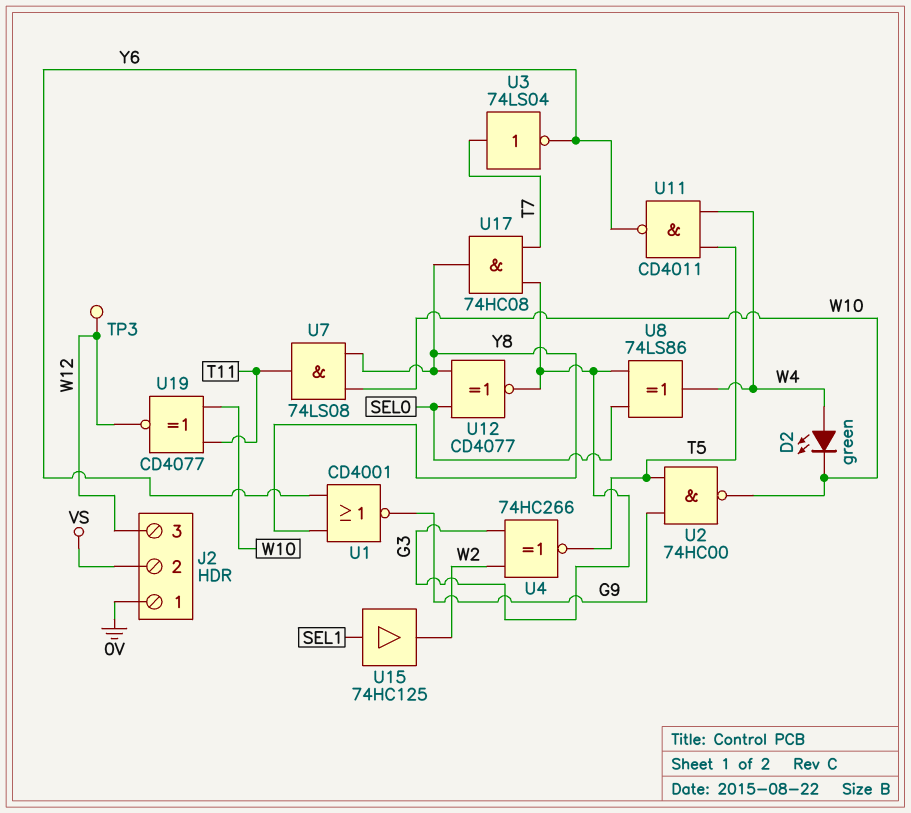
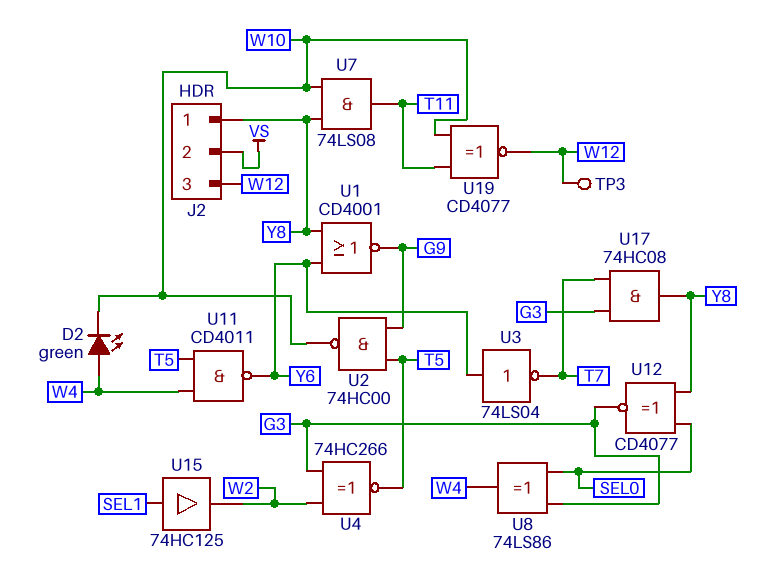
J2 pin 1: 0V -> Y8
U3: NOT 74LS04 (in T7, out Y6) -> NOT 74LS04 (in Y6, out T7)

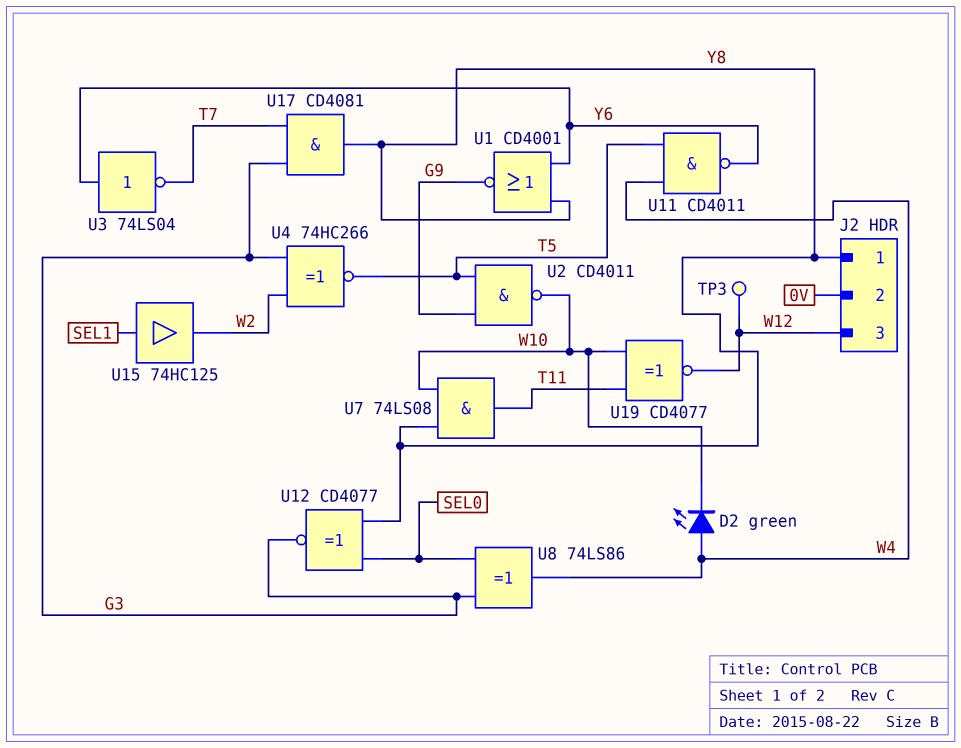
J2 pin 2: VS -> 0V
U2: NAND 74HC00 (in G9, in T5, out W10) -> NAND CD4011 (in G9, in T5, out W10)
U17: AND 74HC08 (in G3, in T7, out Y8) -> AND CD4081 (in G3, in T7, out Y8)

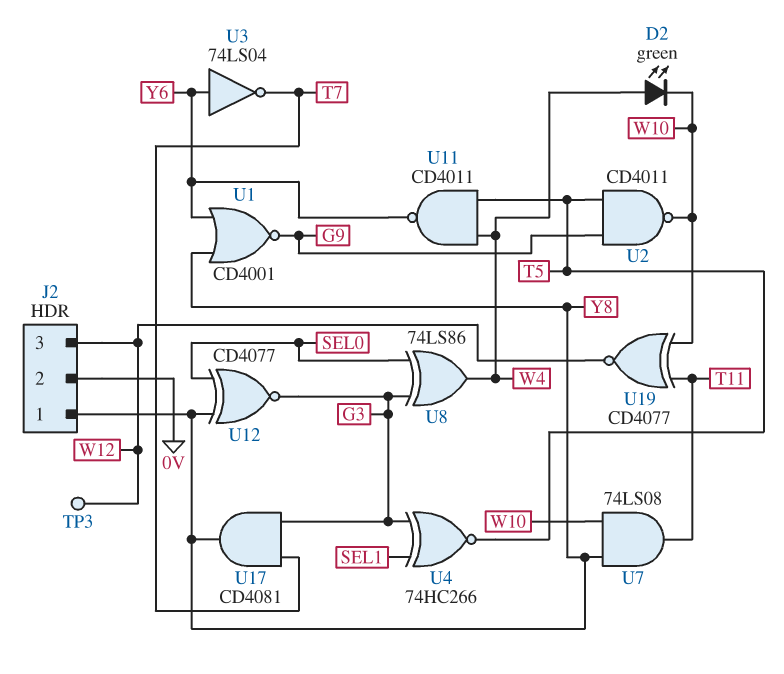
U4: XNOR 74HC266 (in G3, in W2, out T5) -> XNOR 74HC266 (in G3, in SEL1, out T5)
U15: buffer 74HC125 (in SEL1, out W2) -> none

